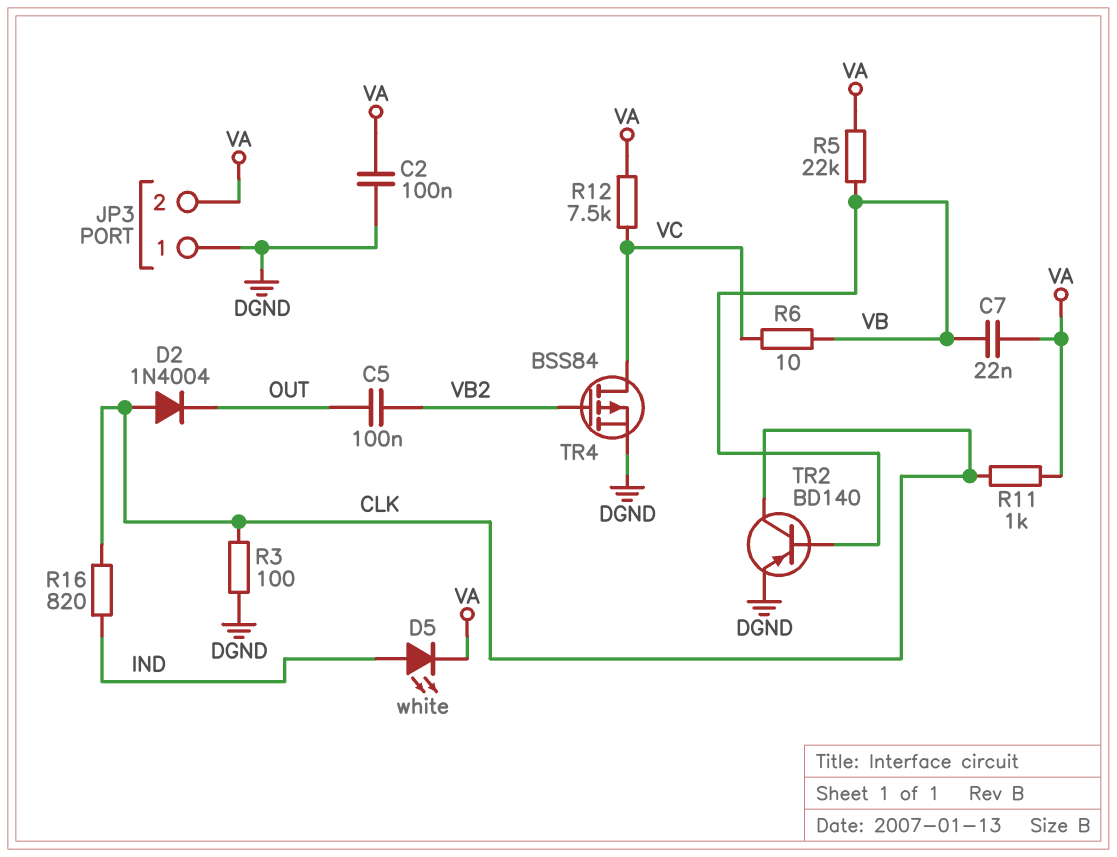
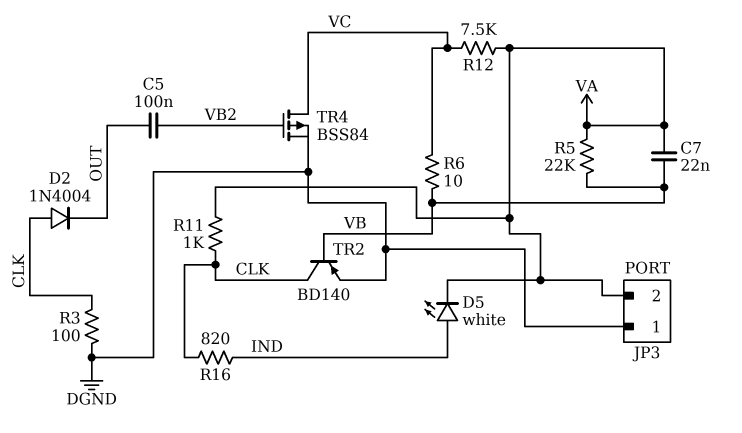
C2: 100nF (DGND, VA) -> none

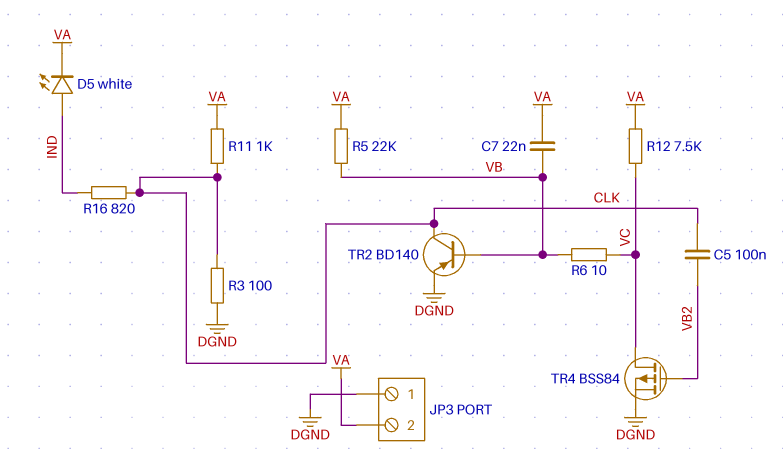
C5: 100nF (OUT, VB2) -> 100nF (CLK, VB2)
D2: diode 1N4004 (A CLK, K OUT) -> none

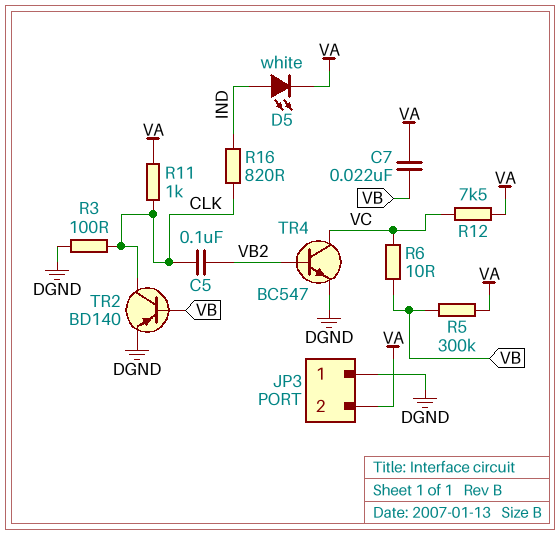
R5: 22k (VA, VB) -> 300k (VA, VB)
TR4: PMOS BSS84 (G VB2, D VC, S DGND) -> NPN BC547 (B VB2, C VC, E DGND)

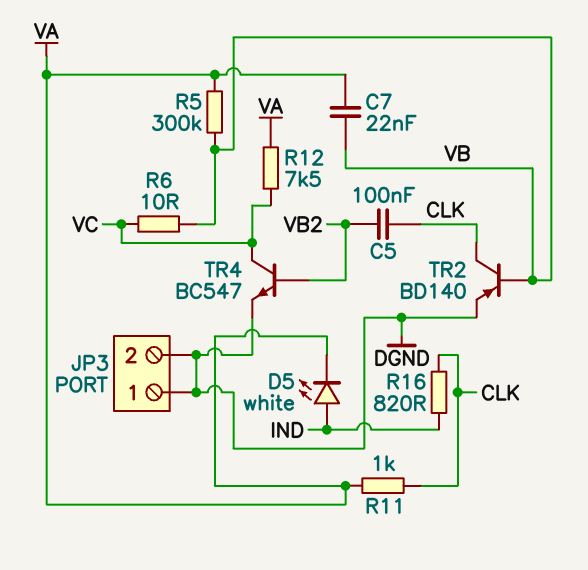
JP3 pin 2: VA -> DGND
R3: 100 (CLK, DGND) -> none

